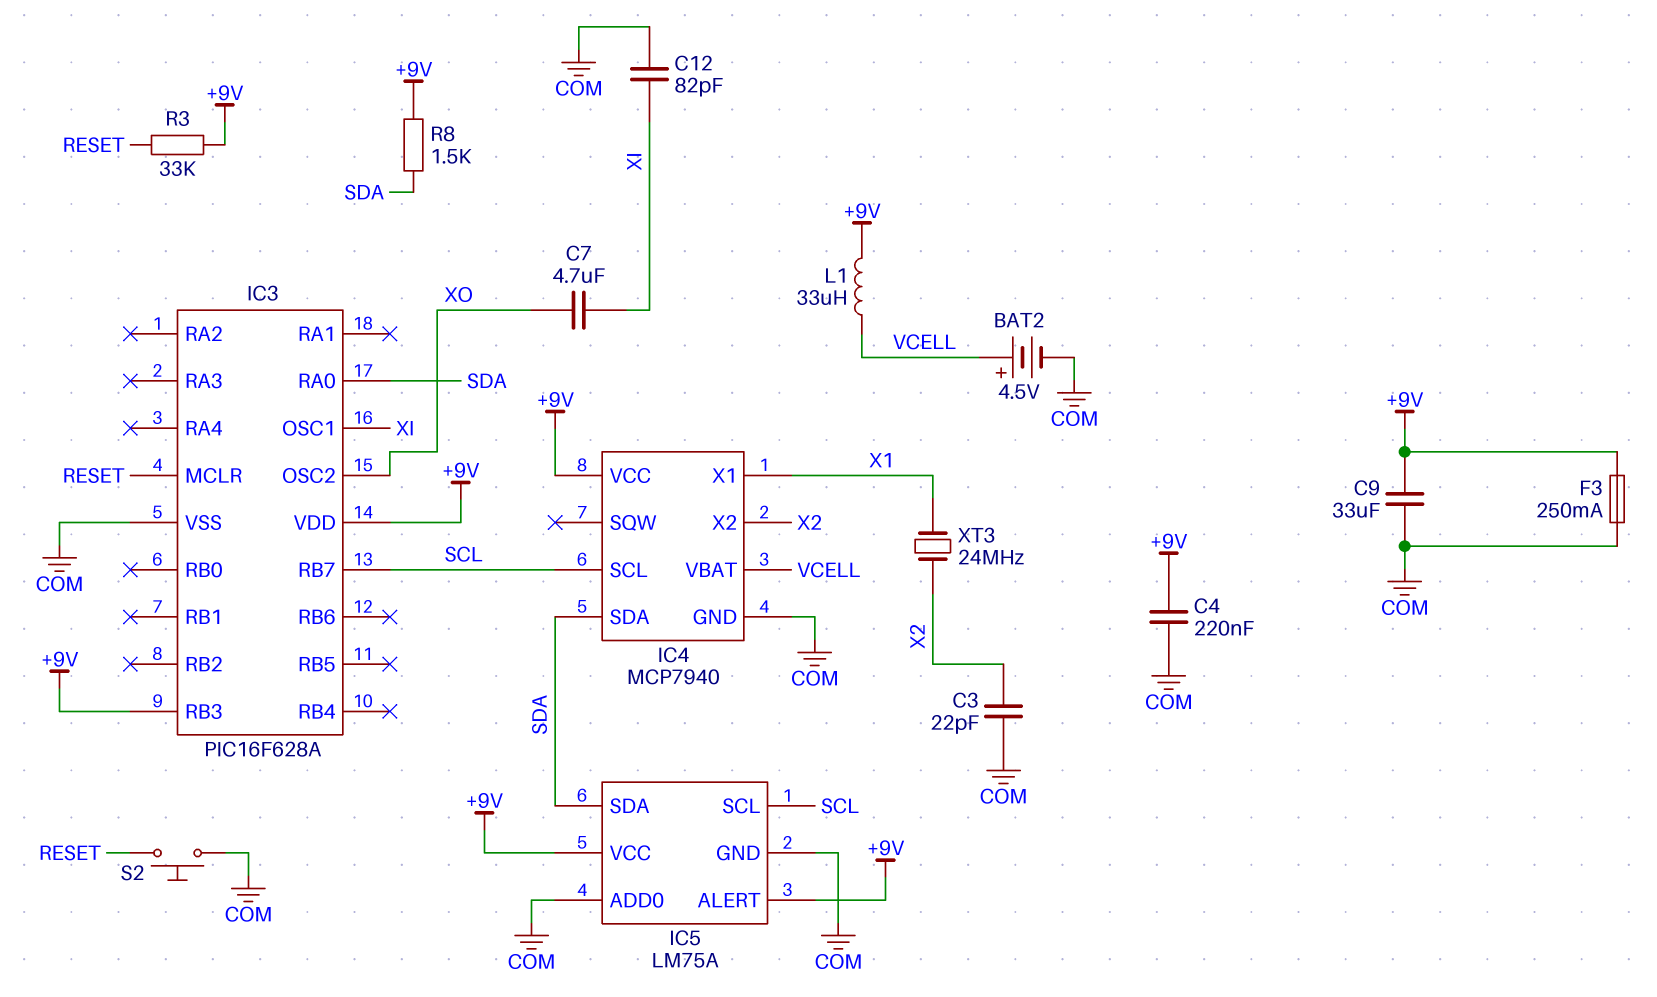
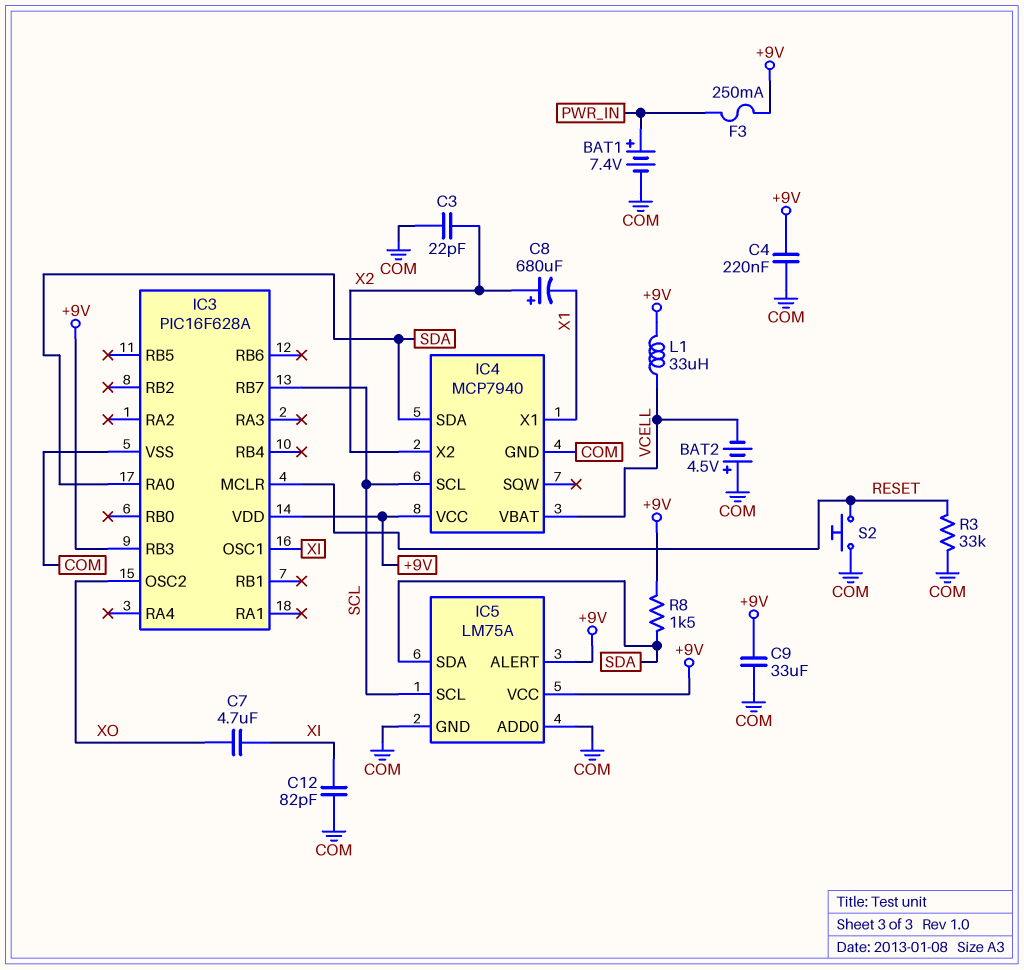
BAT1: none -> 7.4V (plus PWR_IN, minus COM)
BAT2: 4.5V (plus VCELL, minus COM) -> 4.5V (plus COM, minus VCELL)
C8: none -> 680uF (plus X2, minus X1)
F3: 250mA (+9V, COM) -> 250mA (+9V, PWR_IN)
R3: 33k (+9V, RESET) -> 33k (COM, RESET)
XT3: 24MHz (X1, X2) -> none

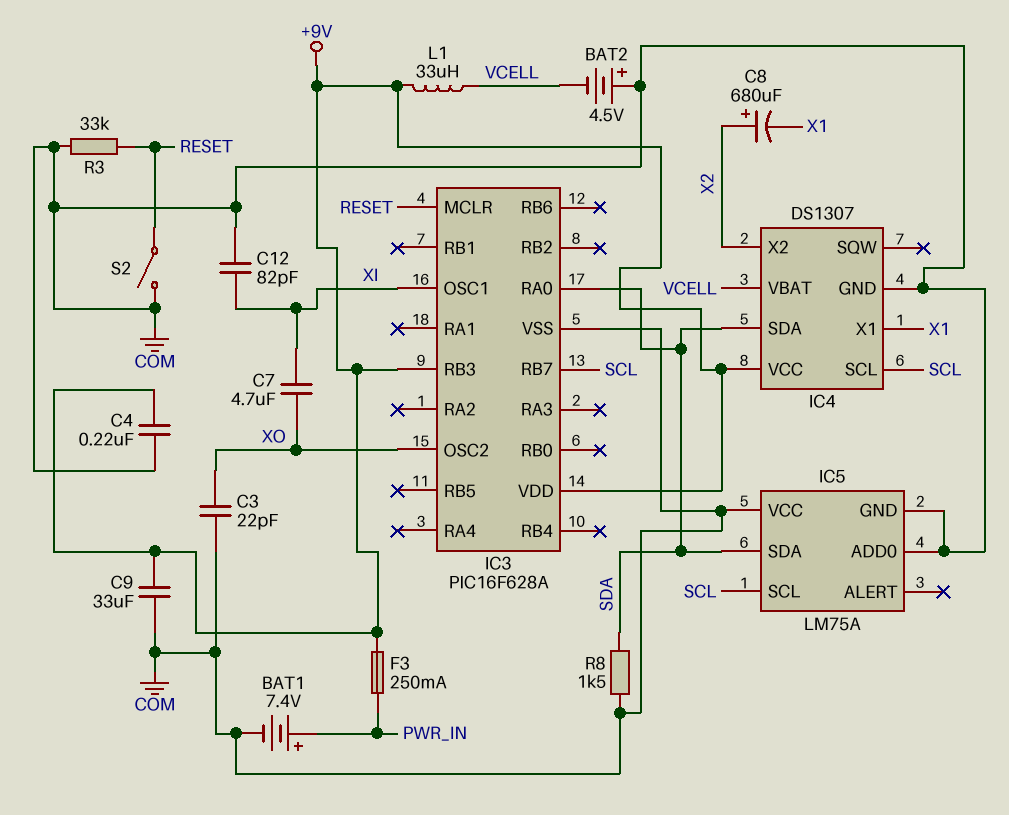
C3: 22pF (COM, X2) -> 22pF (COM, XO)
IC4: MCP7940 -> DS1307
IC5 pin ALERT: +9V -> none
IC5 pin VCC: +9V -> COM
R8: 1.5k (+9V, SDA) -> 1.5k (COM, SDA)
S2: button (COM, RESET) -> switch (COM, RESET)

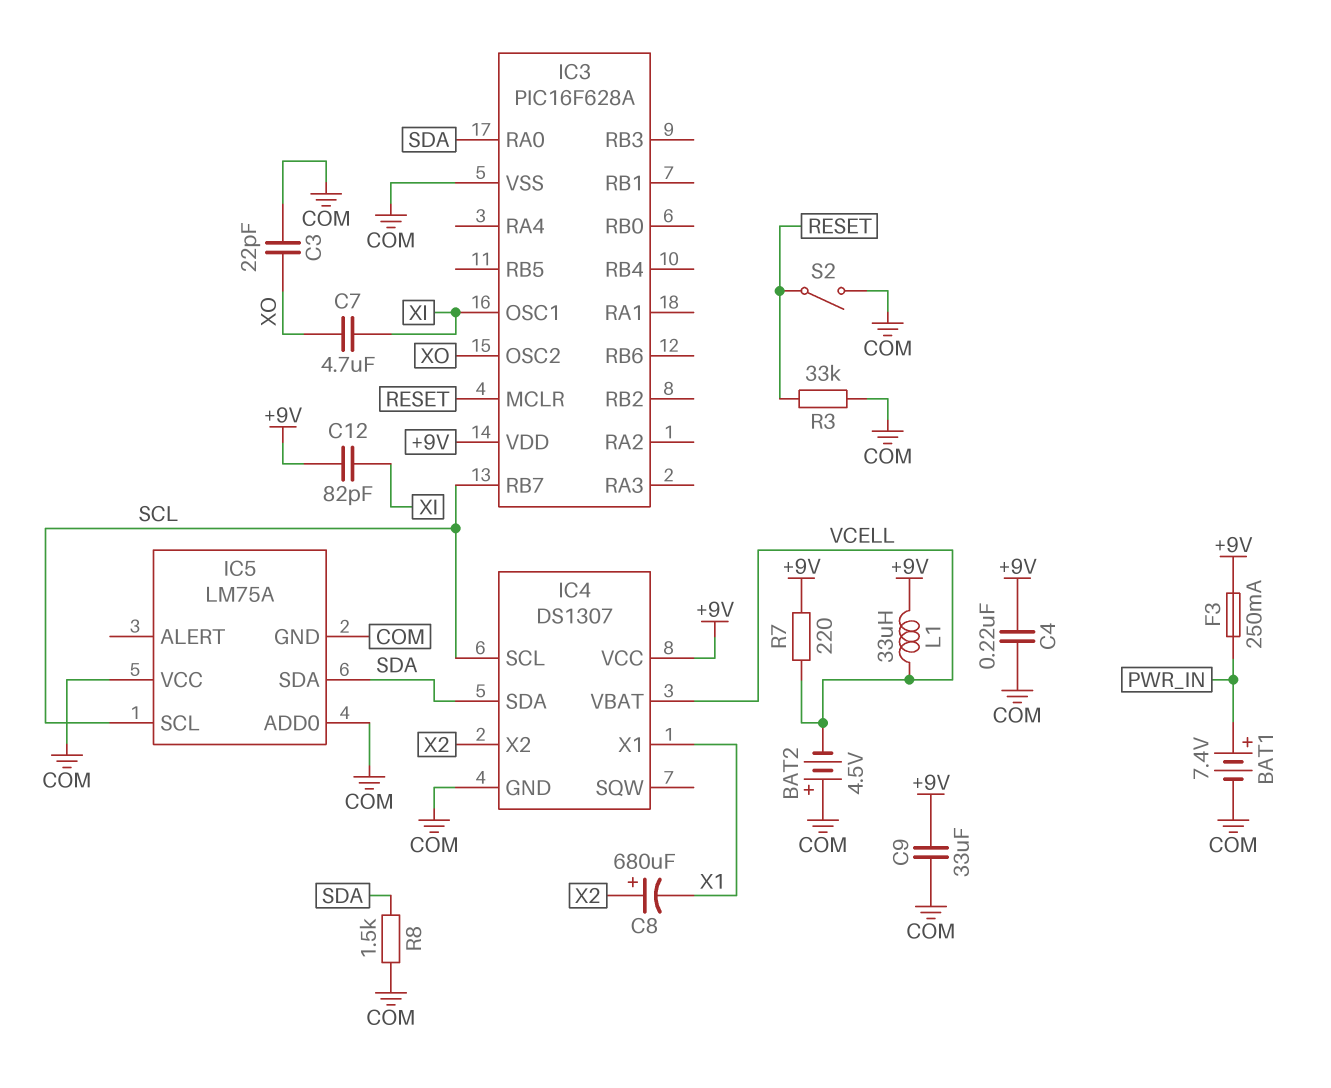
C12: 82pF (COM, XI) -> 82pF (+9V, XI)
IC3 pin RB3: +9V -> none
R7: none -> 220 (+9V, VCELL)

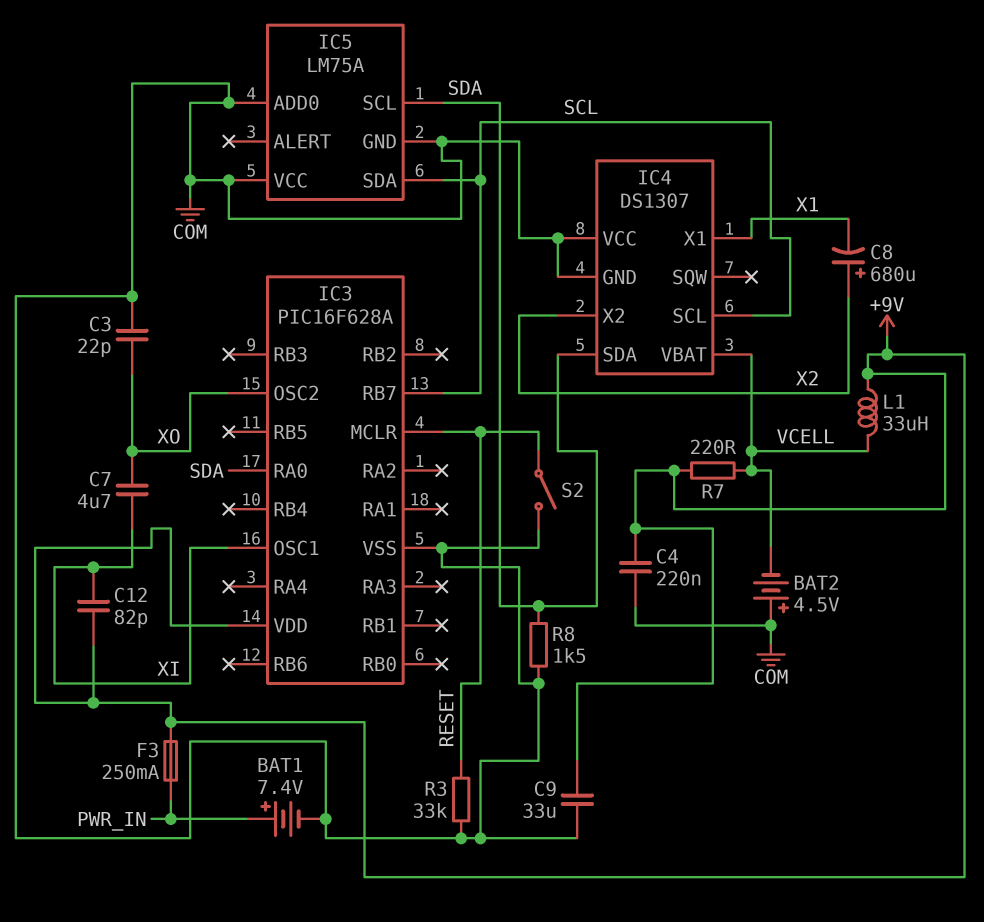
IC4 pin VCC: +9V -> COM
IC5 pin SCL: SCL -> SDA
IC5 pin SDA: SDA -> SCL

